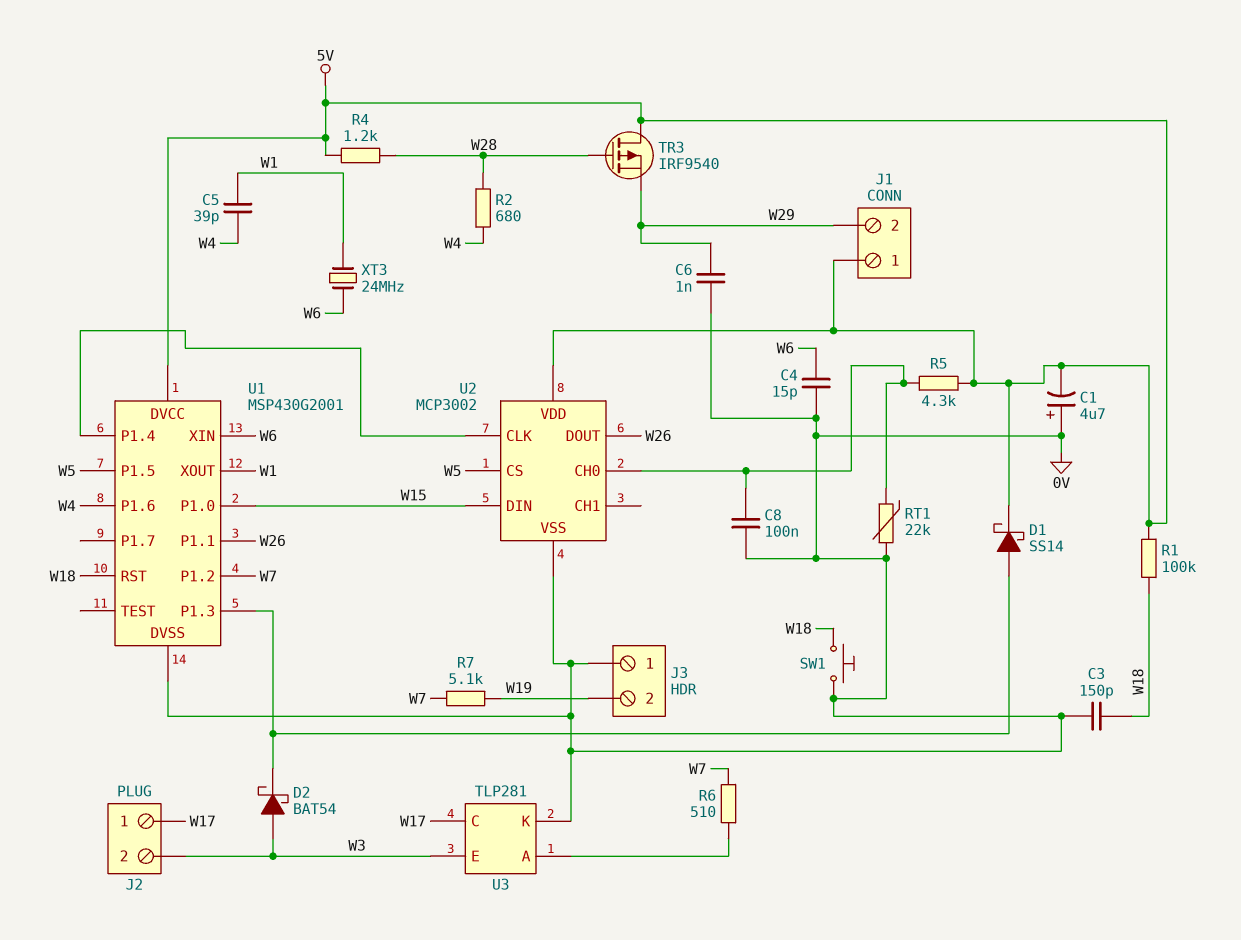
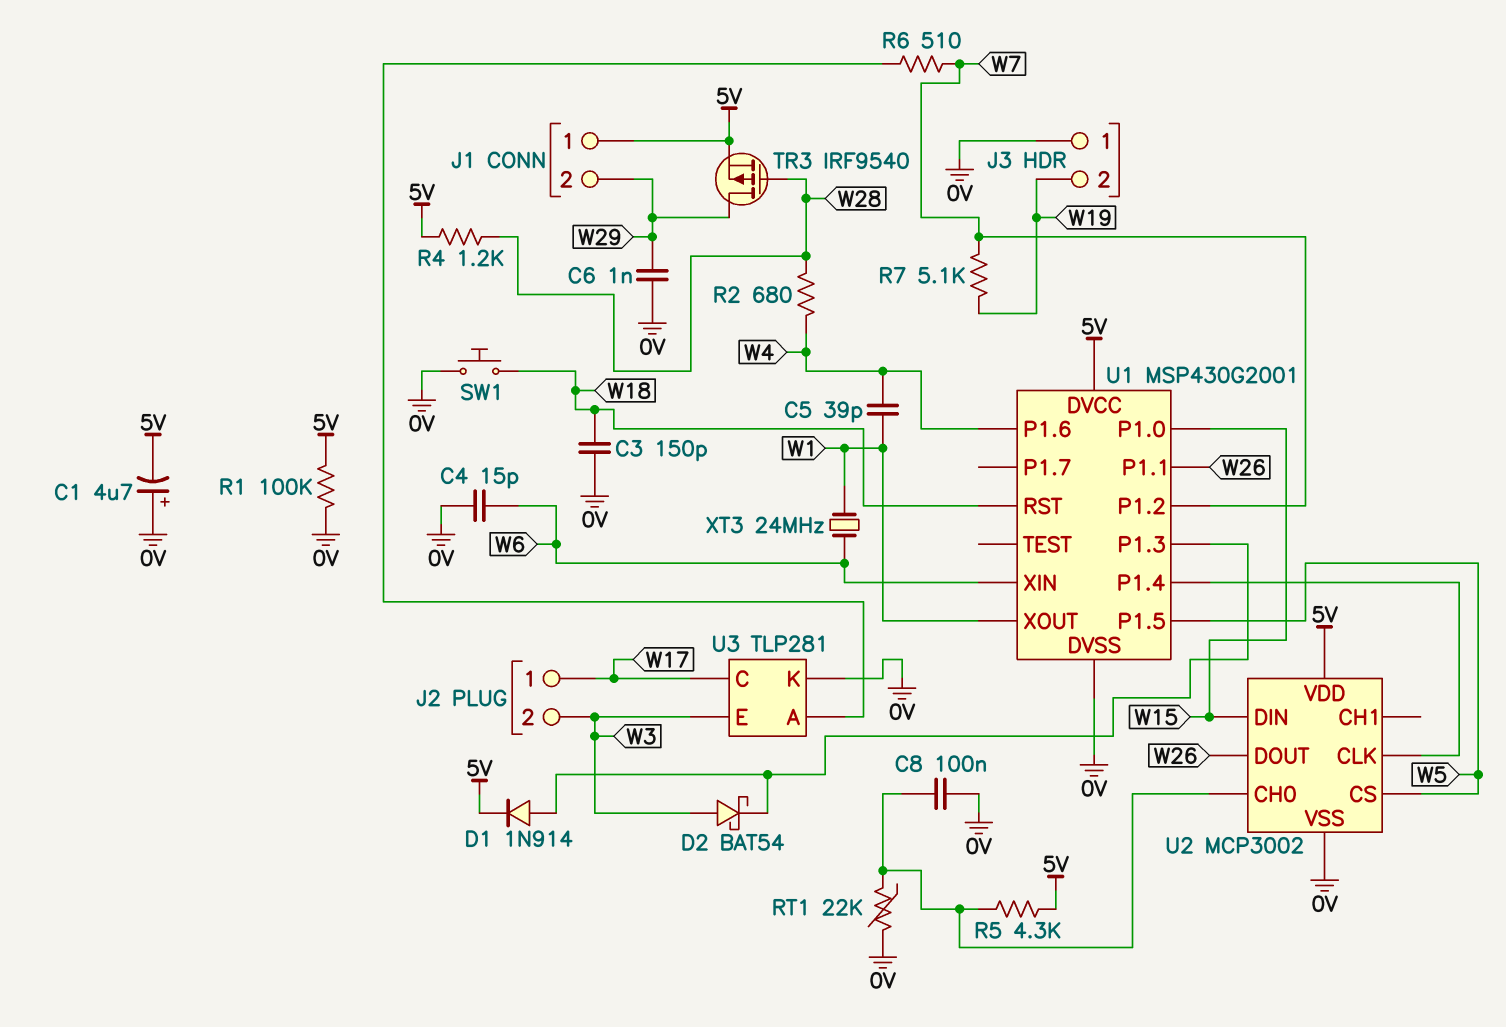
D1: schottky SS14 (A U1/P1.3, K 5V) -> diode 1N914 (A U1/P1.3, K 5V)
R1: 100k (5V, W18) -> 100k (0V, 5V)
TR3: PMOS IRF9540 (G W28, D 5V, S W29) -> PMOS IRF9540 (G W28, D W29, S 5V)

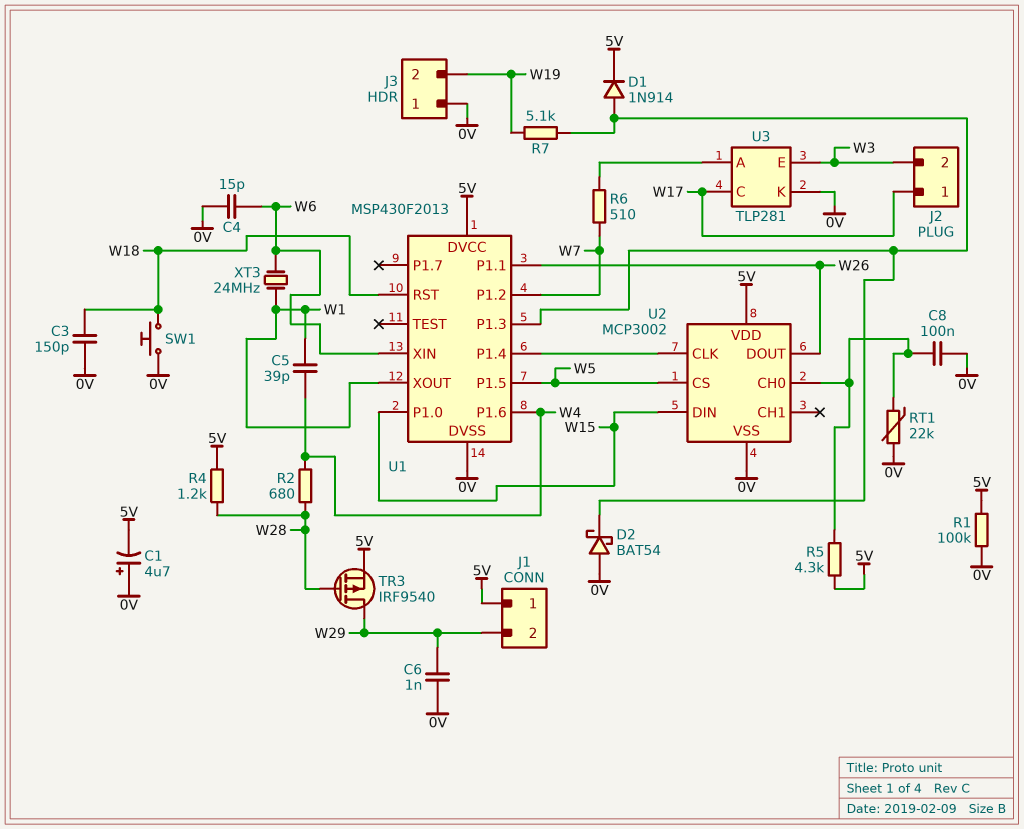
D2: schottky BAT54 (A W3, K U1/P1.3) -> schottky BAT54 (A 0V, K U1/P1.3)
R7: 5.1k (W7, W19) -> 5.1k (U1/P1.3, W19)
U1: MSP430G2001 -> MSP430F2013

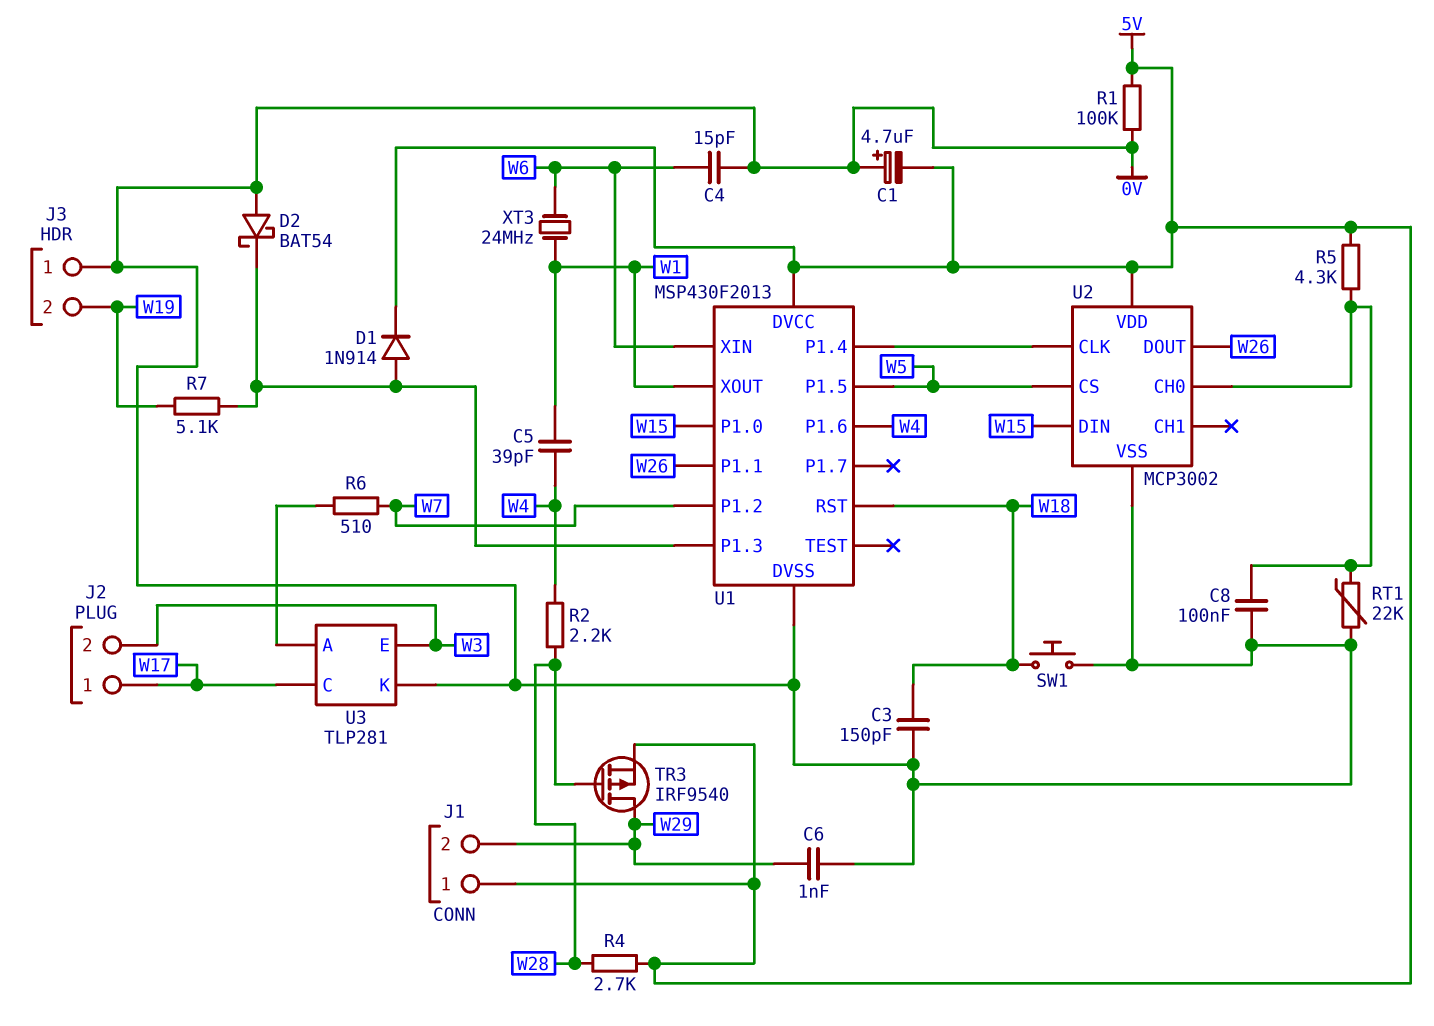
R2: 680 (W4, W28) -> 2.2k (W4, W28)
R4: 1.2k (5V, W28) -> 2.7k (5V, W28)

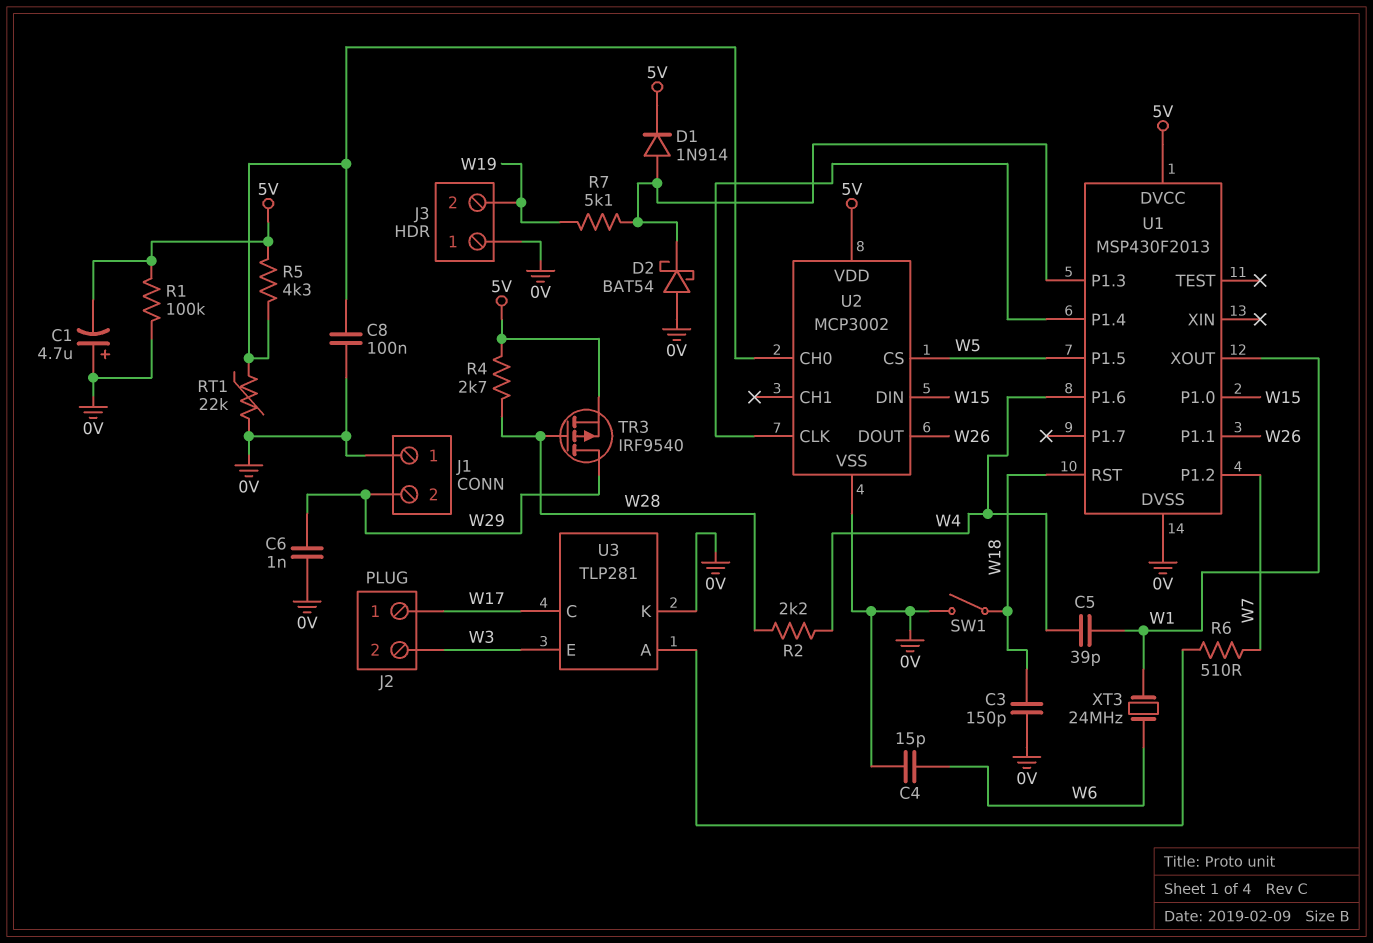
J1 pin 1: 5V -> 0V
SW1: button (0V, W18) -> switch (0V, W18)
U1 pin XIN: W6 -> none

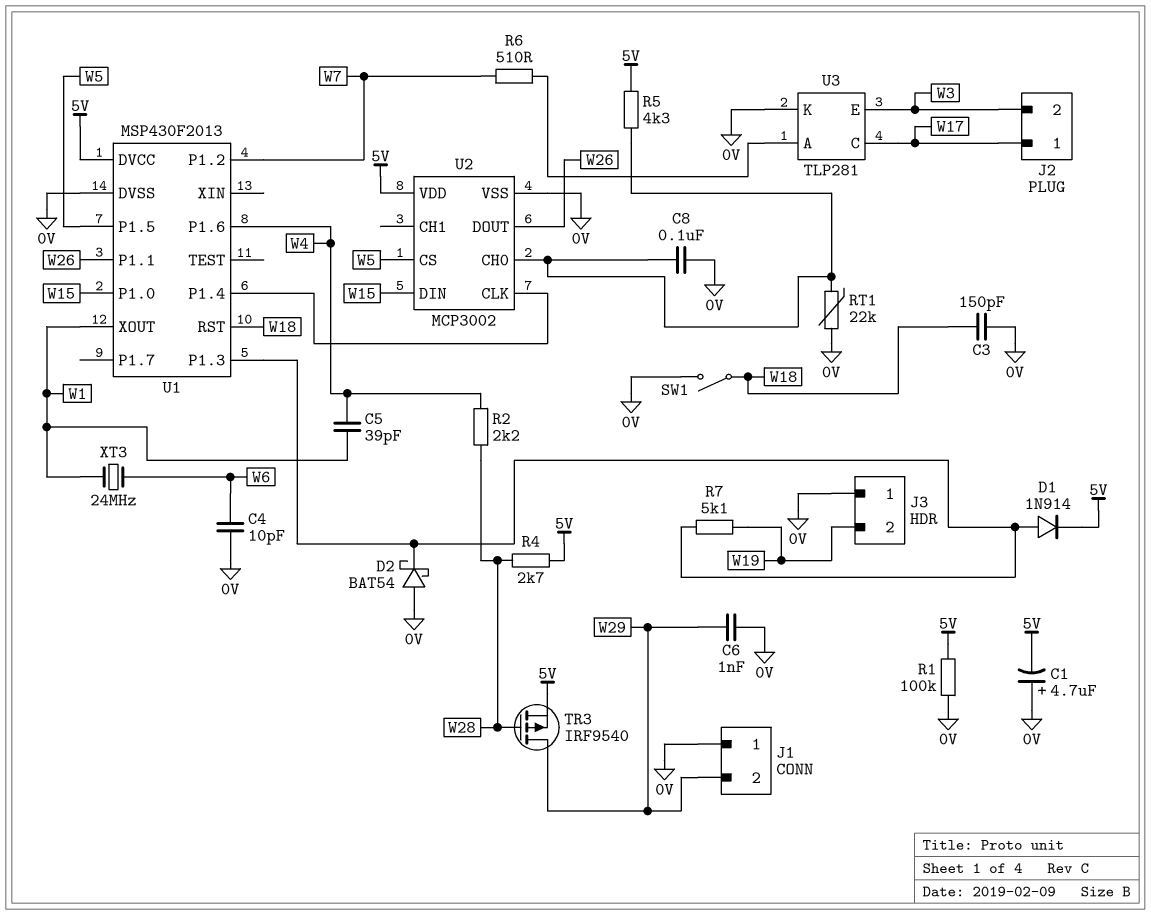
C4: 15pF (0V, W6) -> 10pF (0V, W6)

